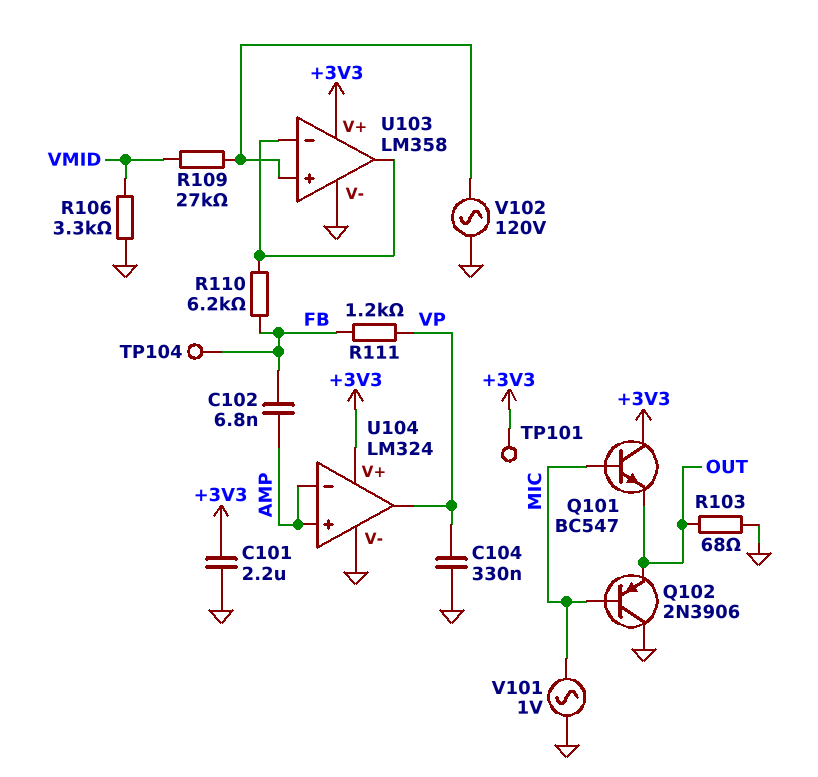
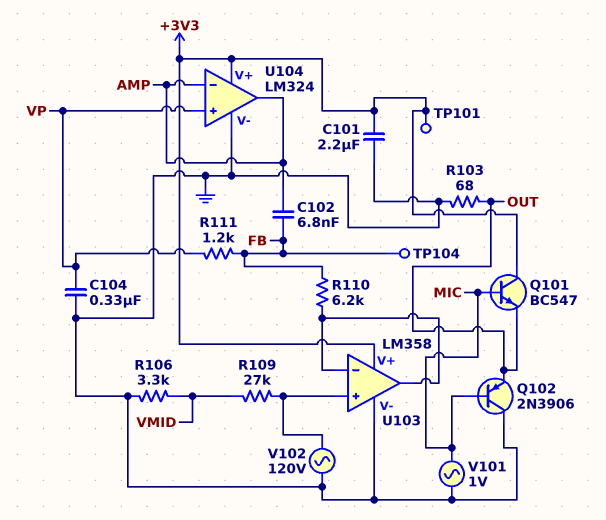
U104 pin in+: AMP -> VP
U104 pin out: VP -> AMP

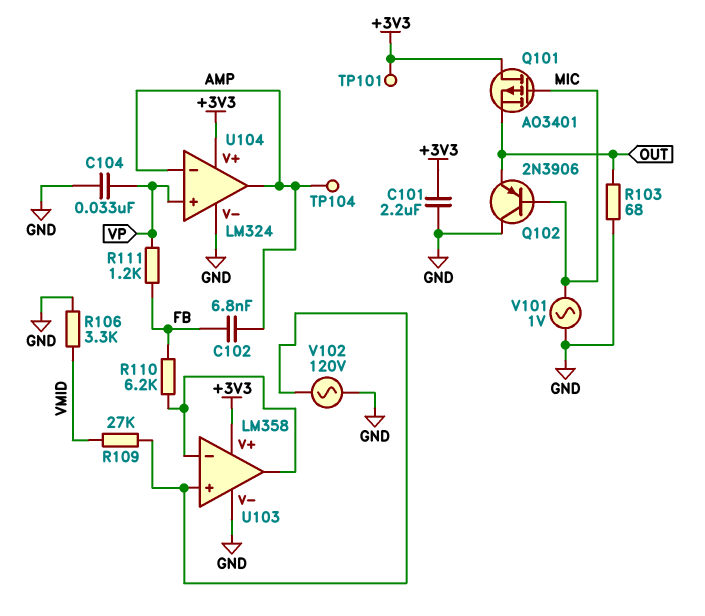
C104: 330nF (GND, VP) -> 33nF (GND, VP)
Q101: NPN BC547 (B MIC, C +3V3, E OUT) -> PMOS AO3401 (G MIC, D +3V3, S OUT)
TP104: test point (FB) -> test point (AMP)

